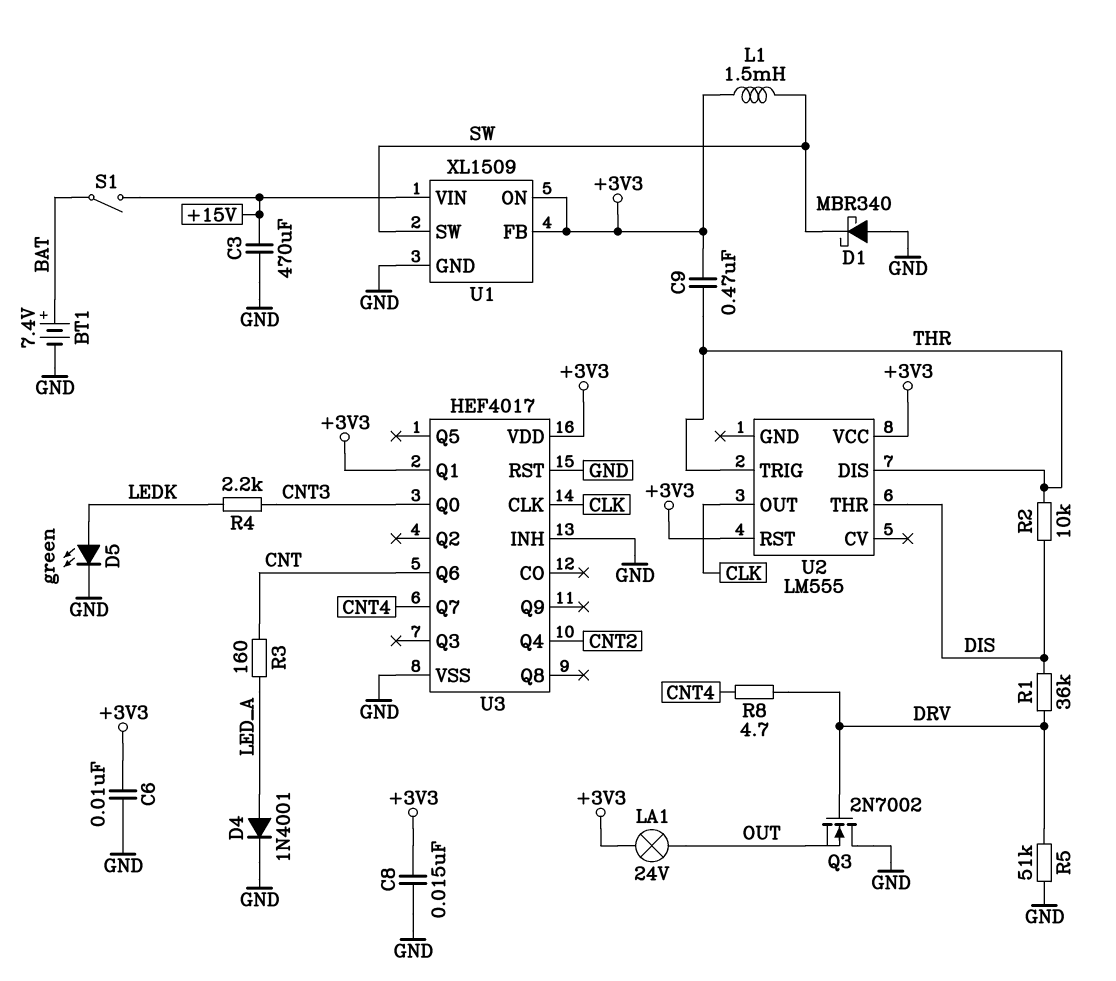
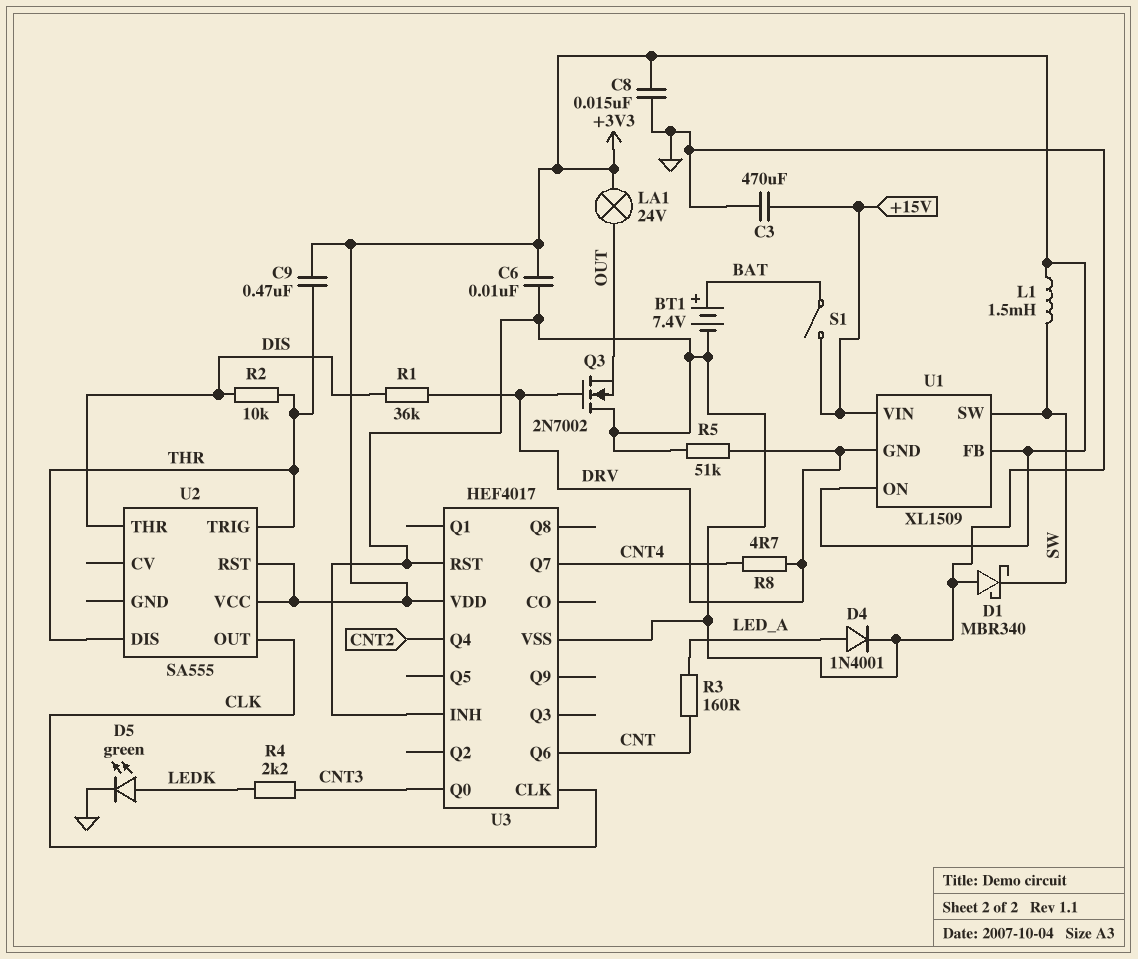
U1 pin GND: GND -> DRV
U2: LM555 -> SA555
U3 pin Q1: +3V3 -> none

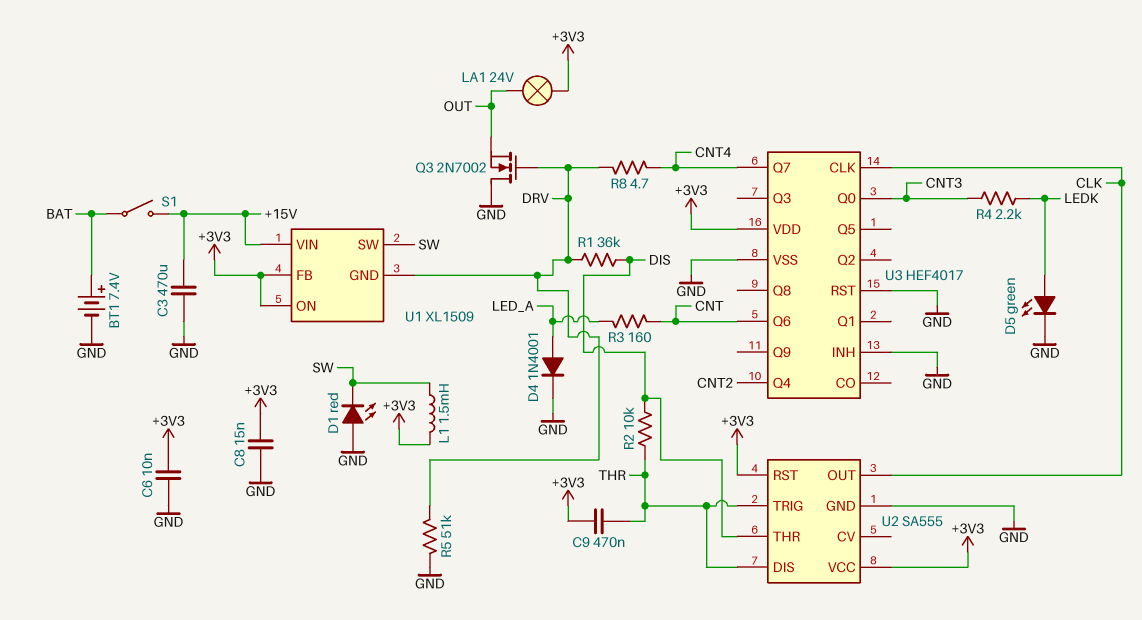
D1: schottky MBR340 (A GND, K SW) -> LED red (A GND, K SW)
U2 pin GND: none -> GND

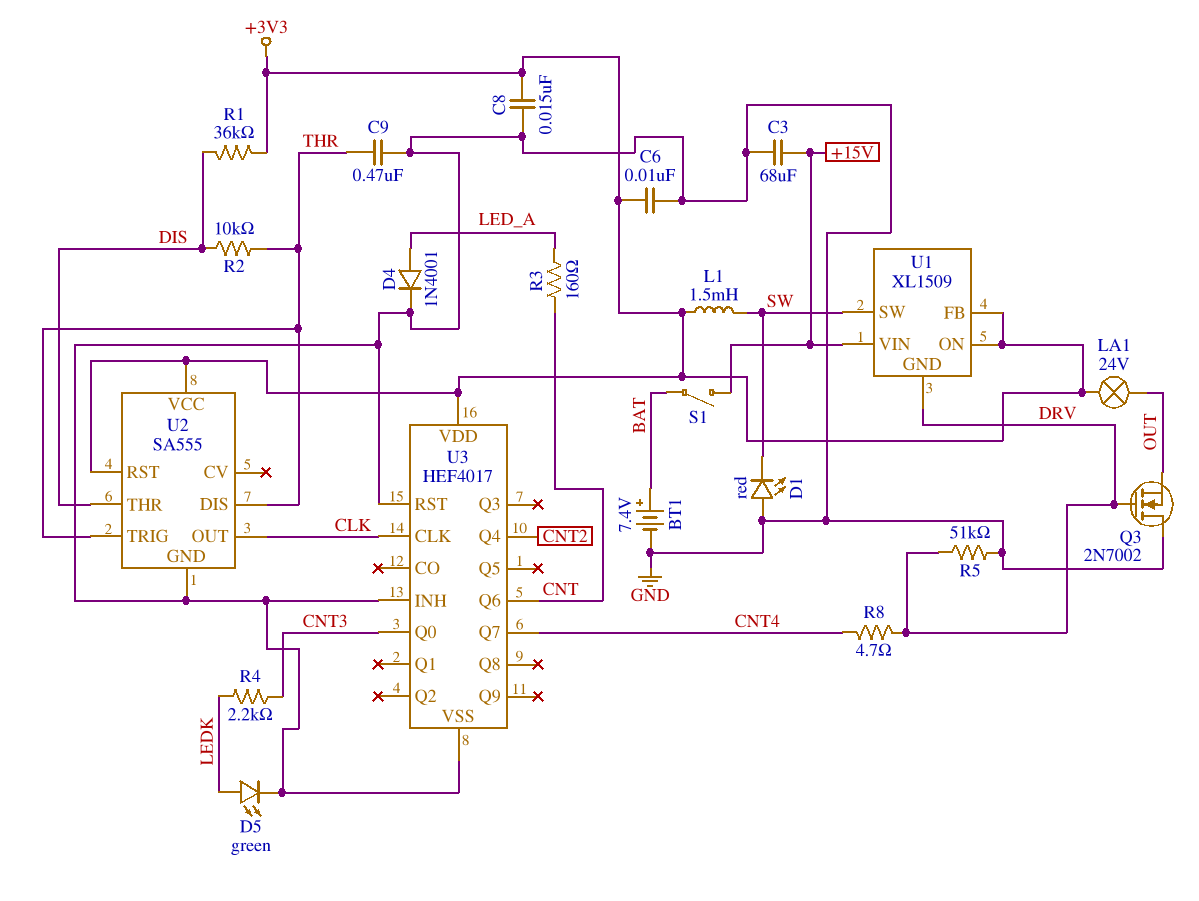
C3: 470uF (+15V, GND) -> 68uF (+15V, GND)
C9: 470nF (+3V3, THR) -> 470nF (GND, THR)
R1: 36k (DIS, DRV) -> 36k (+3V3, DIS)

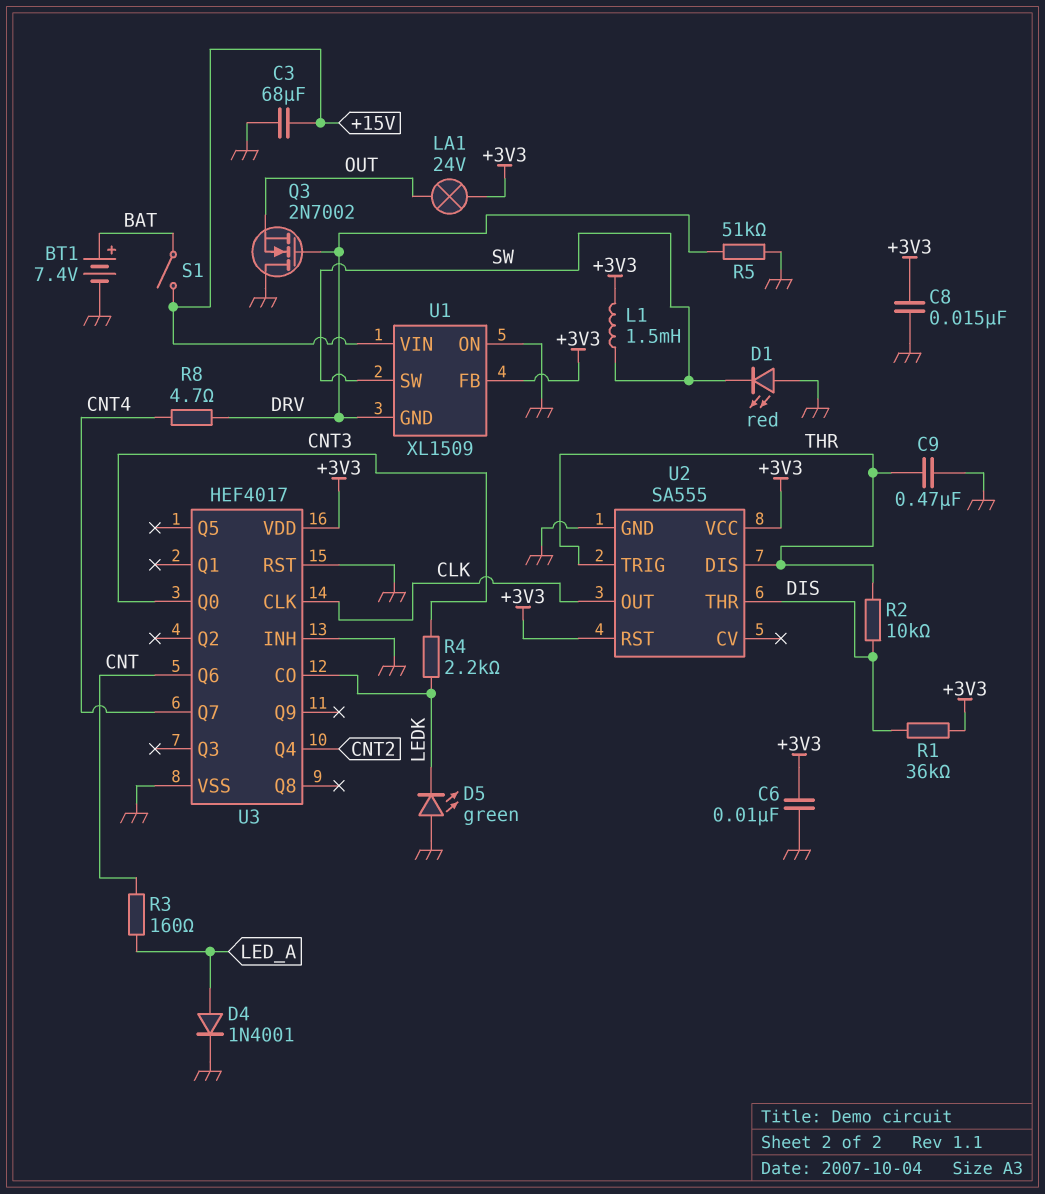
D5: LED green (A LEDK, K GND) -> LED green (A GND, K LEDK)
U1 pin ON: +3V3 -> GND
U3 pin CO: none -> LEDK

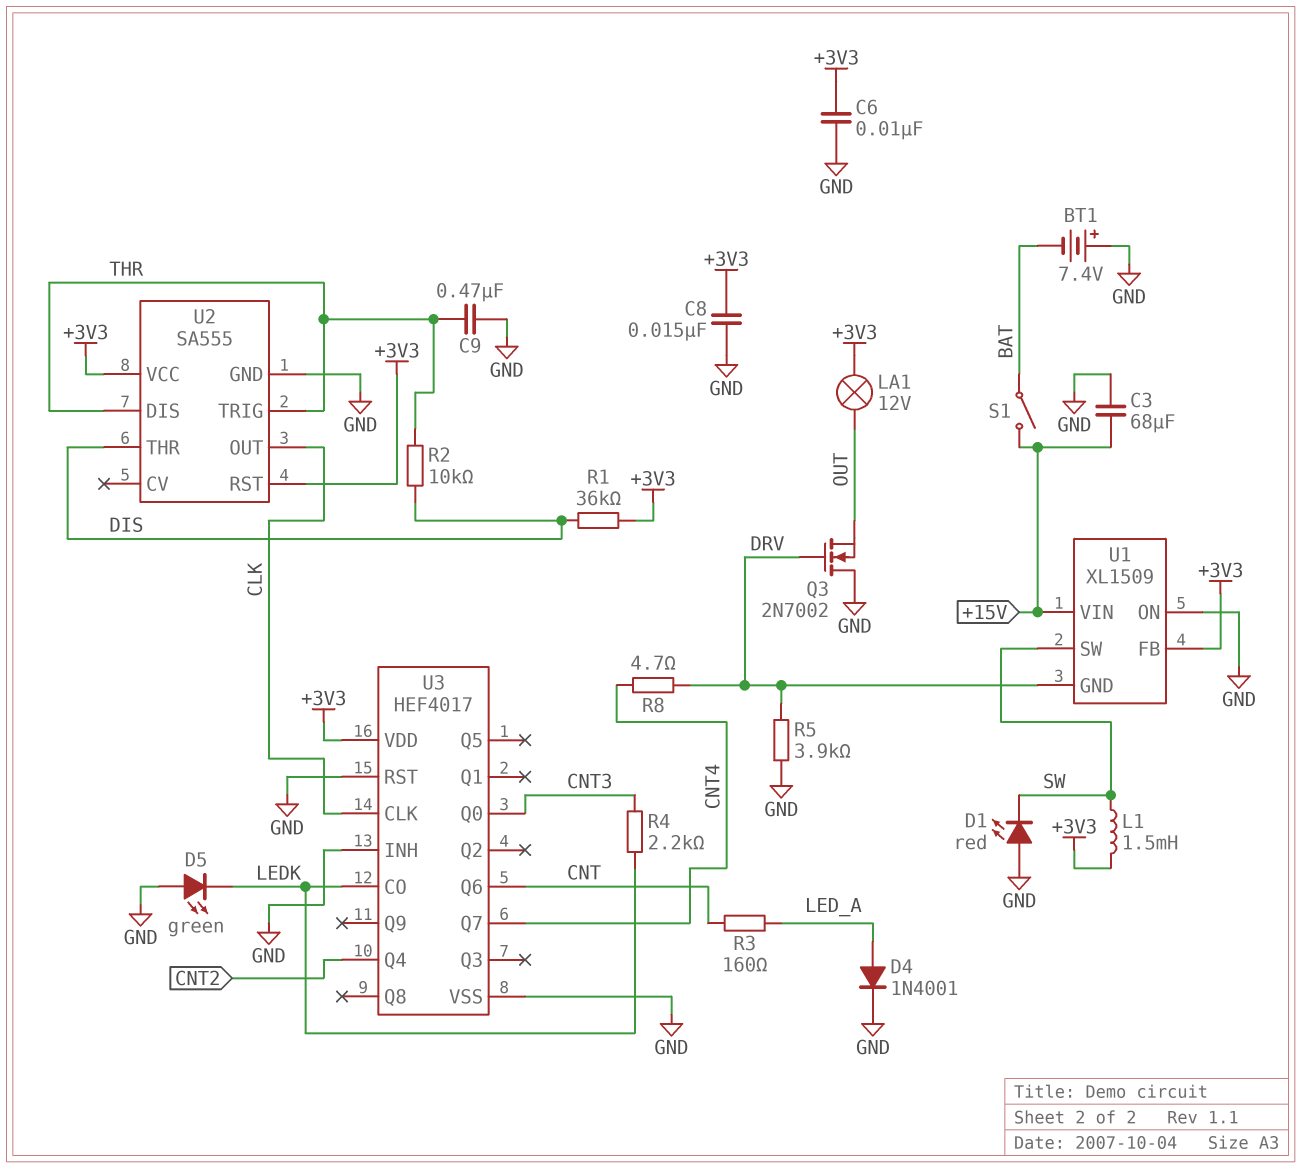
BT1: 7.4V (plus BAT, minus GND) -> 7.4V (plus GND, minus BAT)
LA1: lamp 24V (+3V3, OUT) -> lamp 12V (+3V3, OUT)
R5: 51k (DRV, GND) -> 3.9k (DRV, GND)

